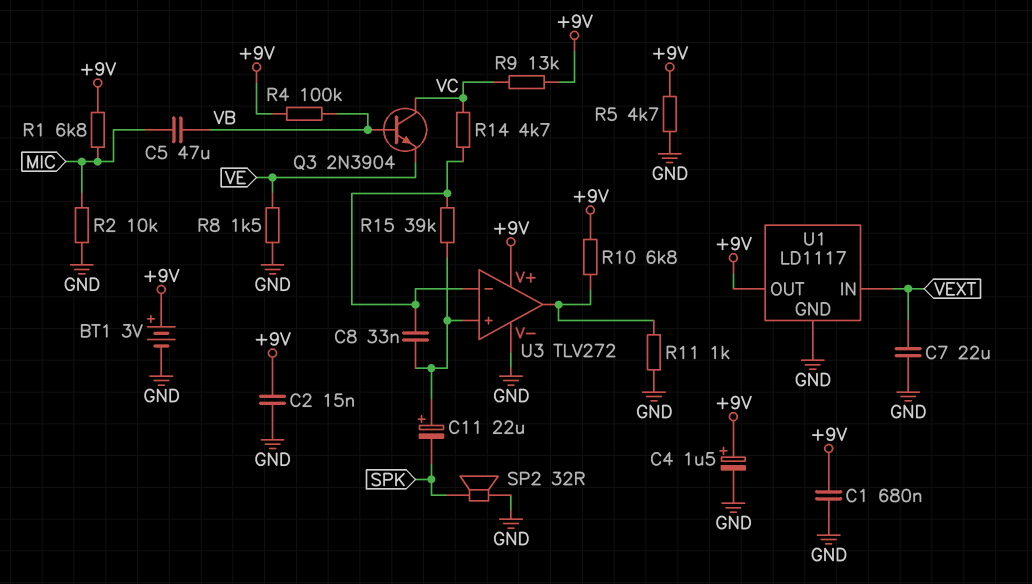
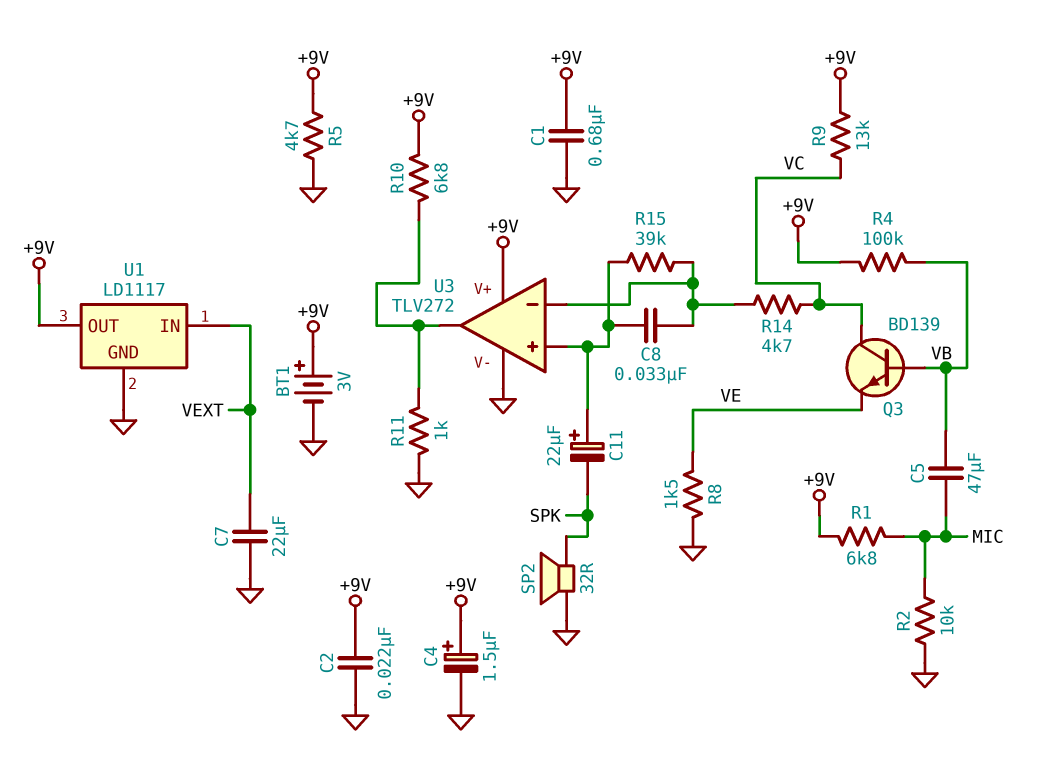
C2: 15nF (+9V, GND) -> 22nF (+9V, GND)
Q3: NPN 2N3904 (B VB, C VC, E VE) -> NPN BD139 (B VB, C VC, E VE)

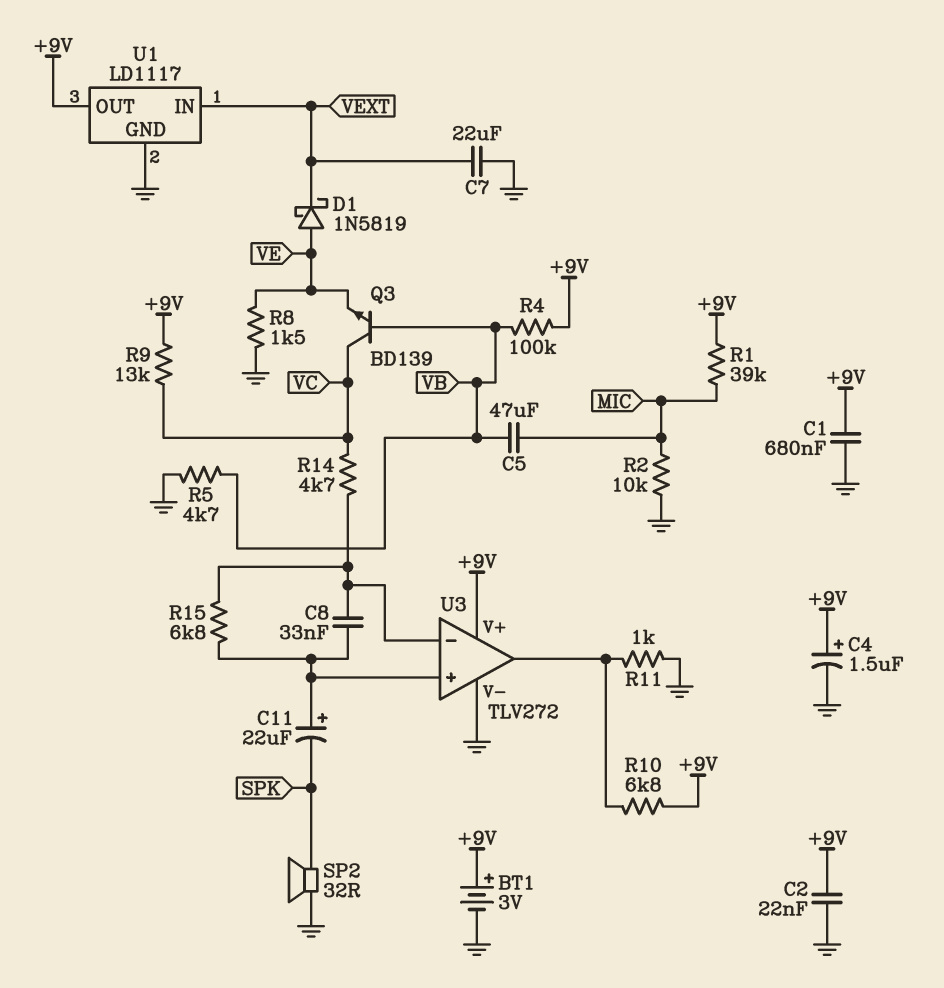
D1: none -> schottky 1N5819 (A VE, K VEXT)
R1: 6.8k (+9V, MIC) -> 39k (+9V, MIC)
R5: 4.7k (+9V, GND) -> 4.7k (GND, VB)
R15: 39k (U3/in+, U3/in-) -> 6.8k (U3/in+, U3/in-)

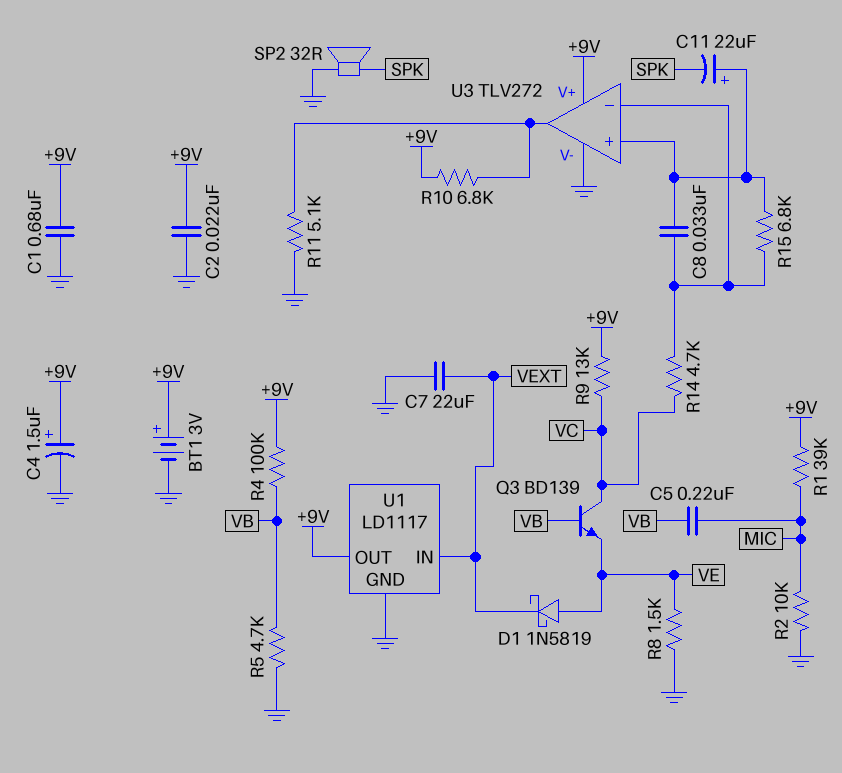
C5: 47uF (MIC, VB) -> 220nF (MIC, VB)
R11: 1k (GND, U3/out) -> 5.1k (GND, U3/out)

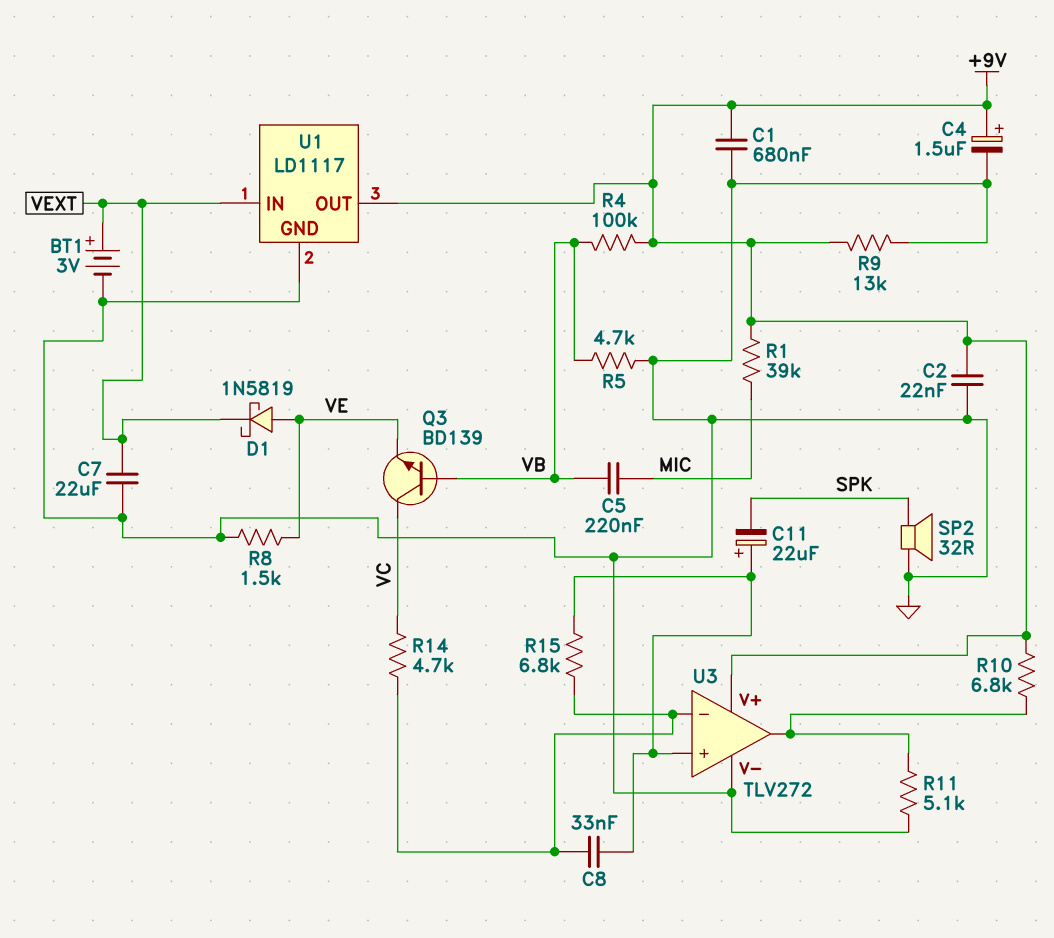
BT1: 3V (plus +9V, minus GND) -> 3V (plus VEXT, minus GND)
R2: 10k (GND, MIC) -> none
R9: 13k (+9V, VC) -> 13k (+9V, GND)

